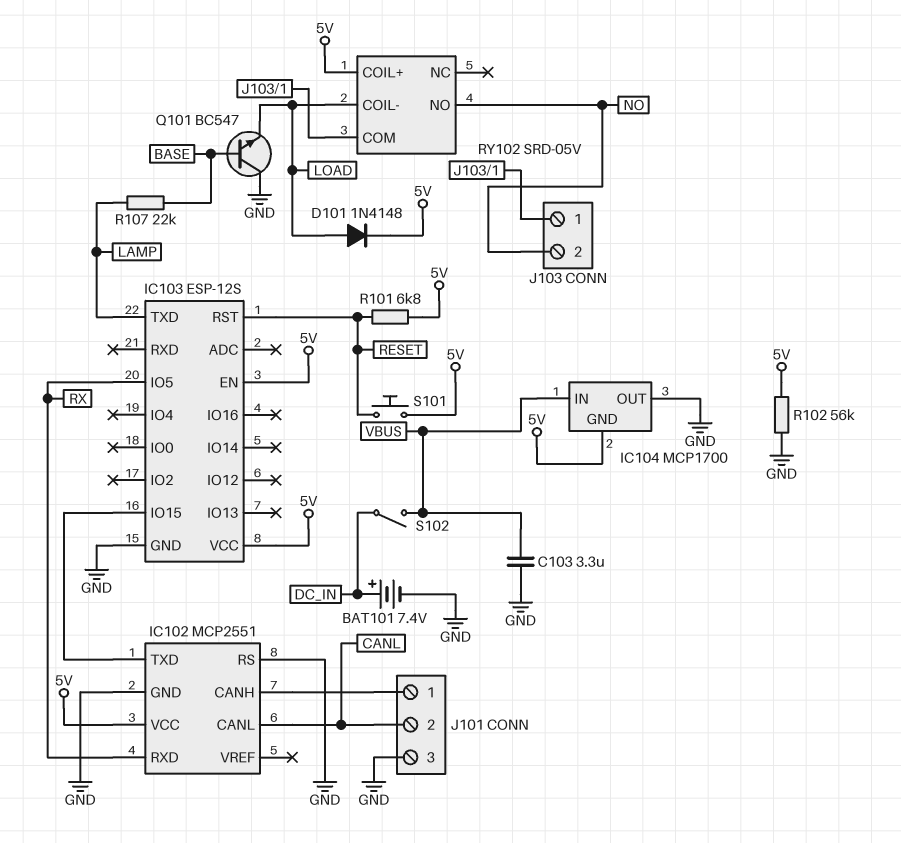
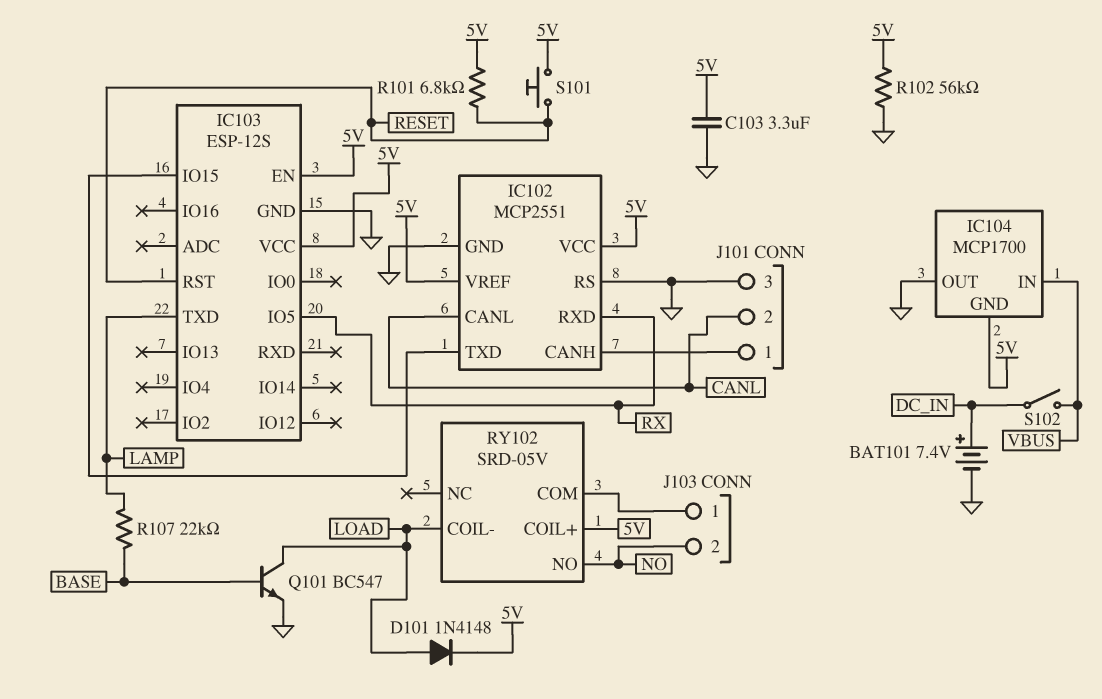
C103: 3.3uF (GND, VBUS) -> 3.3uF (5V, GND)
IC102 pin VREF: none -> 5V
Q101: NPN BC547 (B BASE, C GND, E LOAD) -> NPN BC547 (B BASE, C LOAD, E GND)

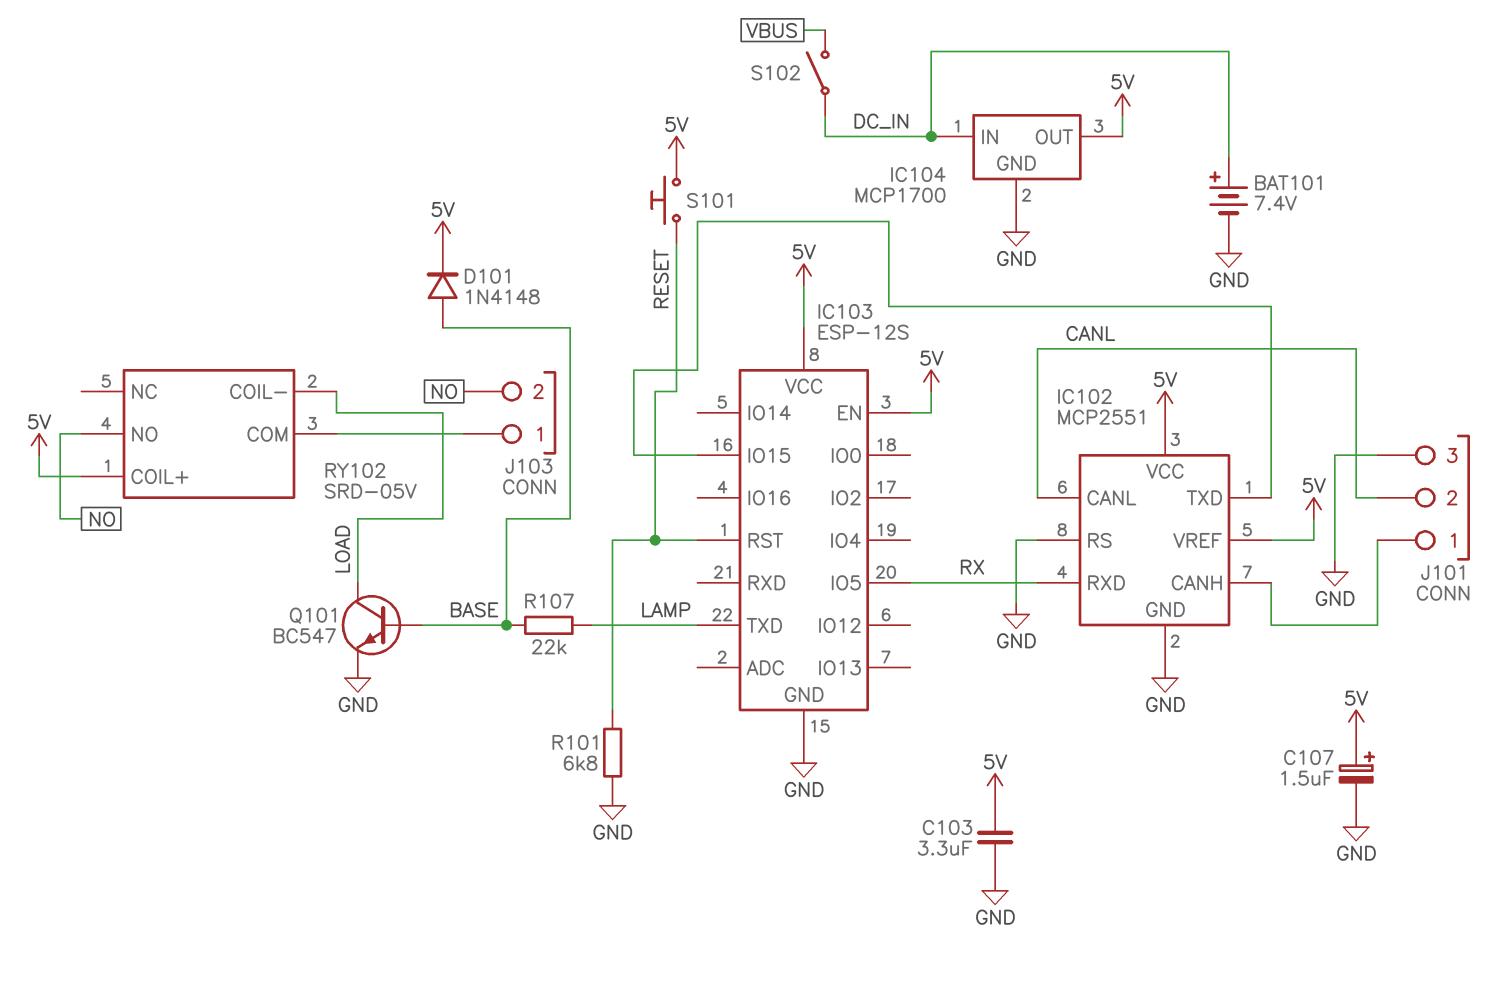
C107: none -> 1.5uF (plus 5V, minus GND)
D101: diode 1N4148 (A LOAD, K 5V) -> diode 1N4148 (A BASE, K 5V)
IC104 pin GND: 5V -> GND
IC104 pin IN: VBUS -> DC_IN
IC104 pin OUT: GND -> 5V
R101: 6.8k (5V, RESET) -> 6.8k (GND, RESET)
R102: 56k (5V, GND) -> none

